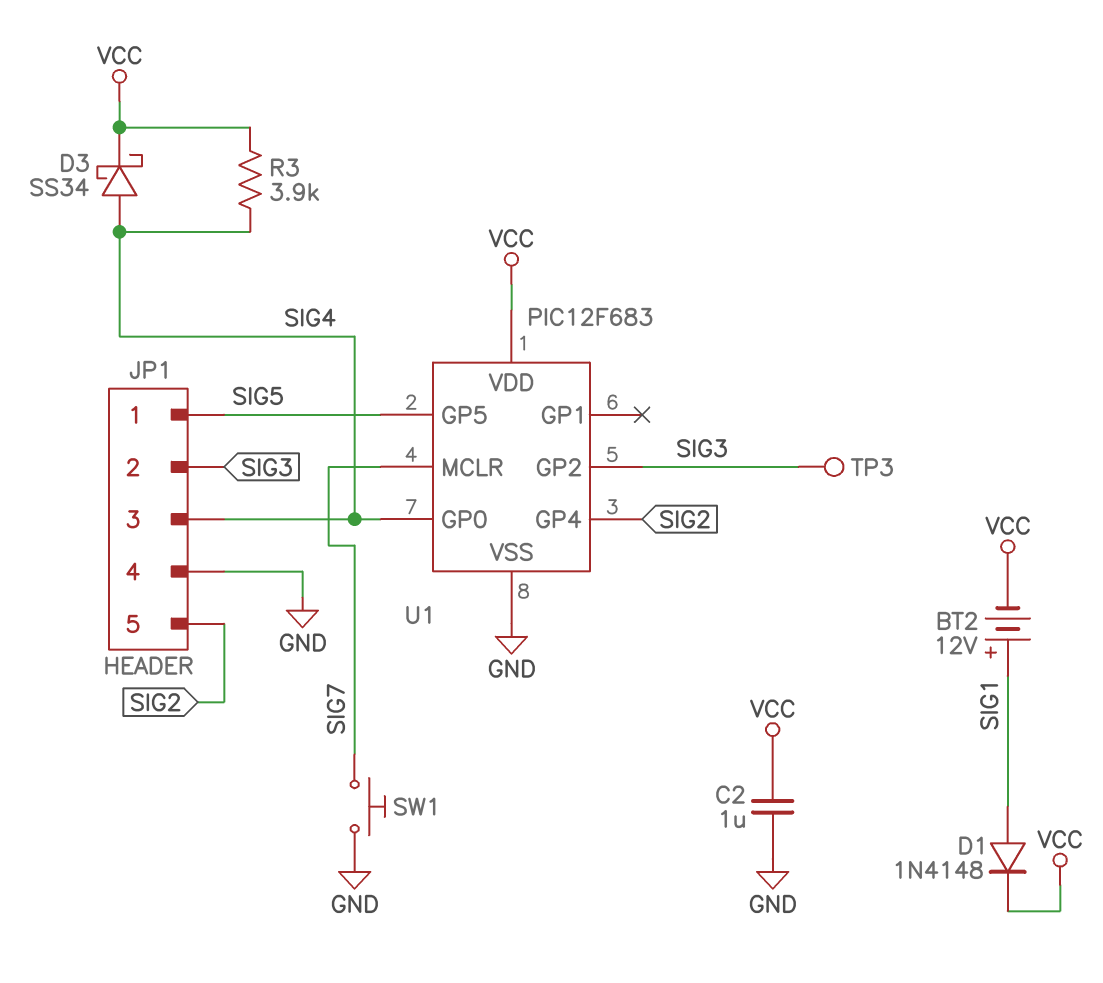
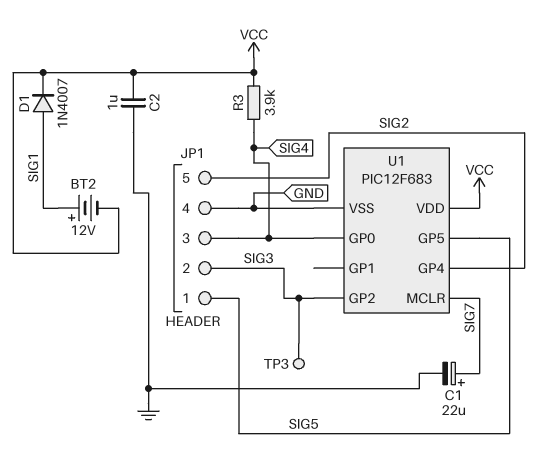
C1: none -> 22uF (plus SIG7, minus GND)
D1: diode 1N4148 (A SIG1, K VCC) -> diode 1N4007 (A SIG1, K VCC)
D3: schottky SS34 (A SIG4, K VCC) -> none
SW1: button (GND, SIG7) -> none

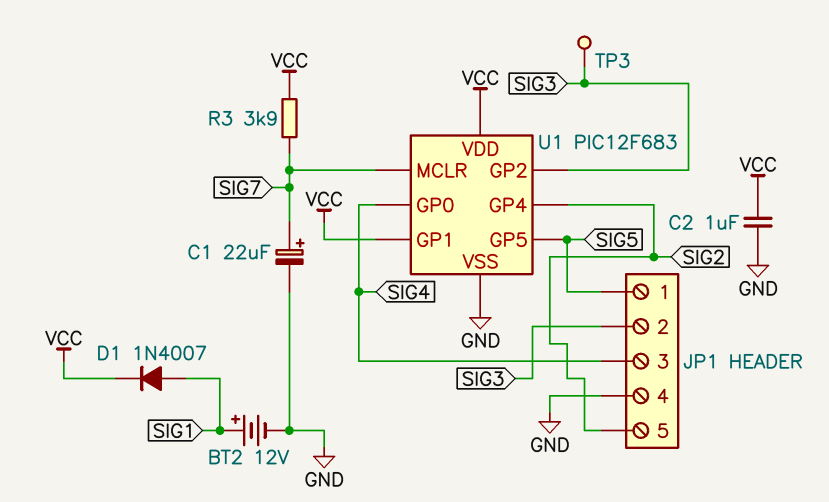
BT2: 12V (plus SIG1, minus VCC) -> 12V (plus SIG1, minus GND)
R3: 3.9k (SIG4, VCC) -> 3.9k (SIG7, VCC)
U1 pin GP1: none -> VCC

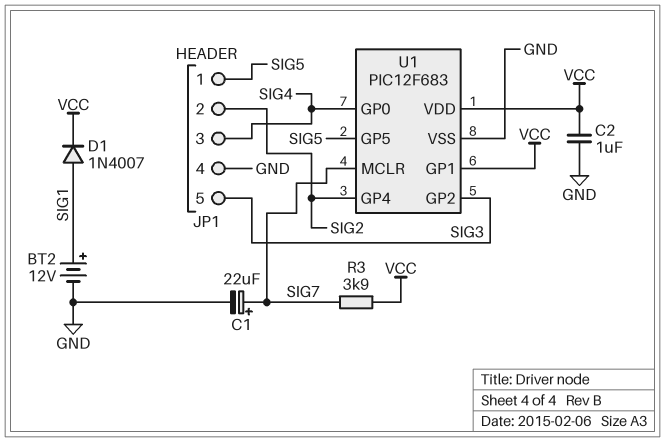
JP1 pin 2: SIG3 -> SIG2
JP1 pin 5: SIG2 -> SIG3
TP3: test point (SIG3) -> none

